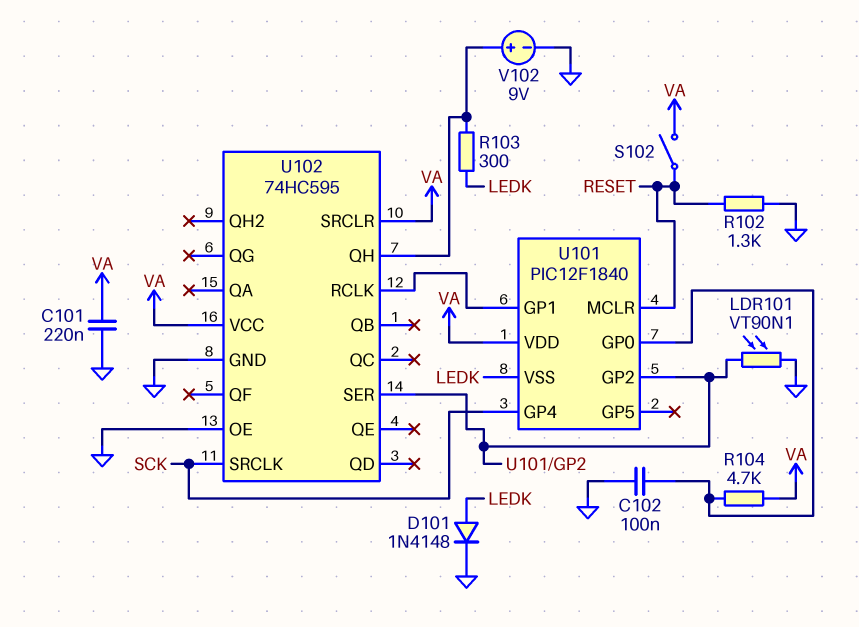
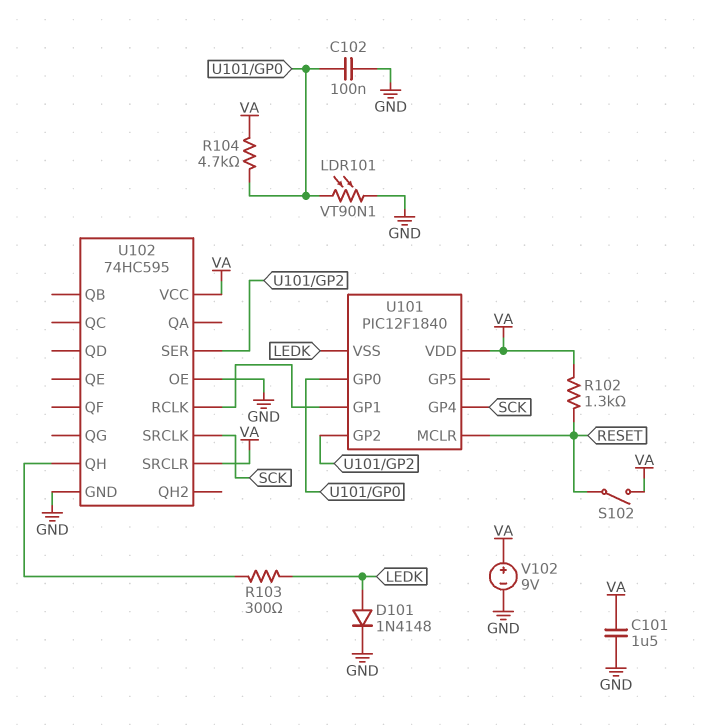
C101: 220nF (GND, VA) -> 1.5uF (GND, VA)
LDR101: VT90N1 (GND, U101/GP2) -> VT90N1 (GND, U101/GP0)
R102: 1.3k (GND, RESET) -> 1.3k (RESET, VA)
V102: 9V (plus U102/QH, minus GND) -> 9V (plus VA, minus GND)

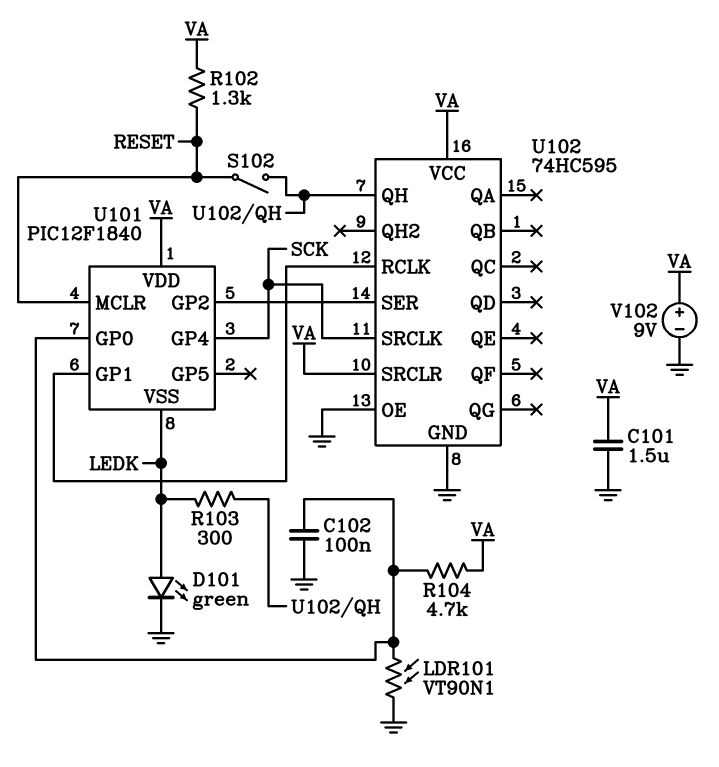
D101: diode 1N4148 (A LEDK, K GND) -> LED green (A LEDK, K GND)
S102: switch (RESET, VA) -> switch (RESET, U102/QH)

